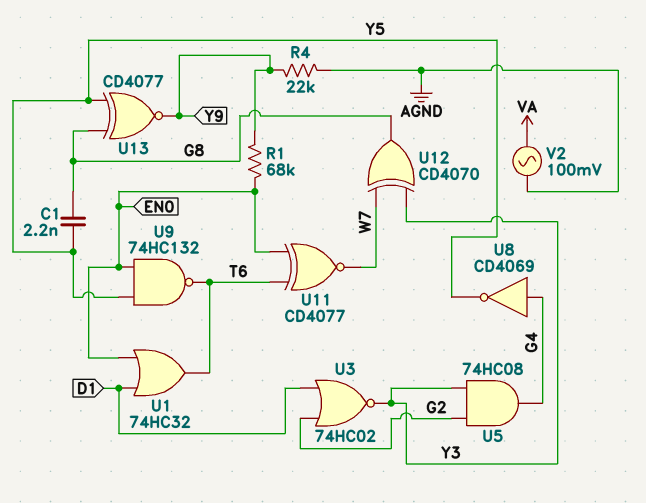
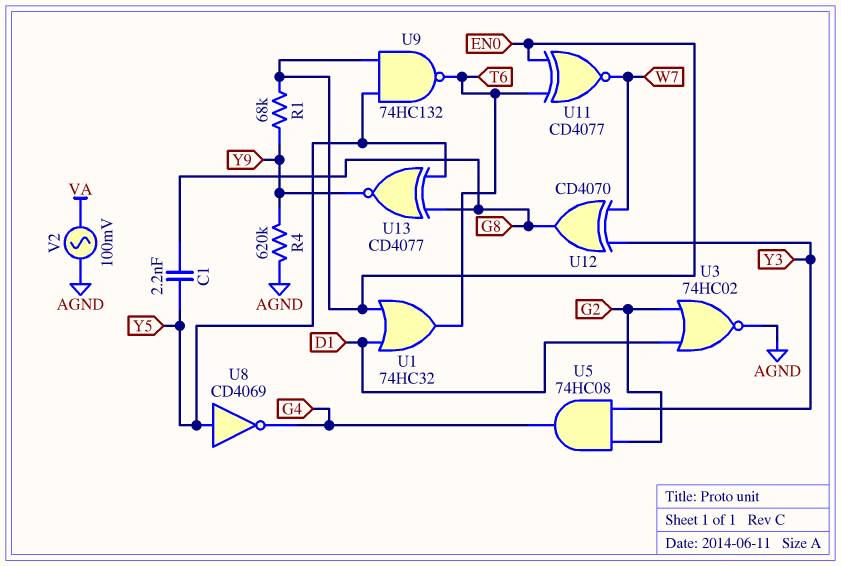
R4: 22k (AGND, Y9) -> 620k (AGND, Y9)
U3: NOR 74HC02 (in D1, in G2, out Y3) -> NOR 74HC02 (in D1, in G2, out AGND)
U8: NOT CD4069 (in G4, out Y5) -> NOT CD4069 (in Y5, out G4)

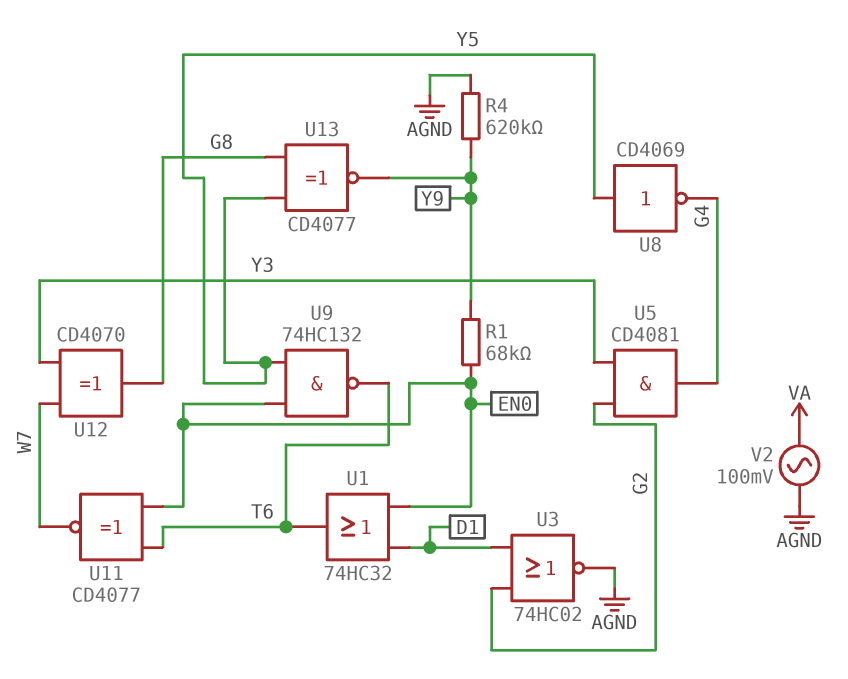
C1: 2.2nF (G8, Y5) -> none
U5: AND 74HC08 (in G2, in Y3, out G4) -> AND CD4081 (in G2, in Y3, out G4)

